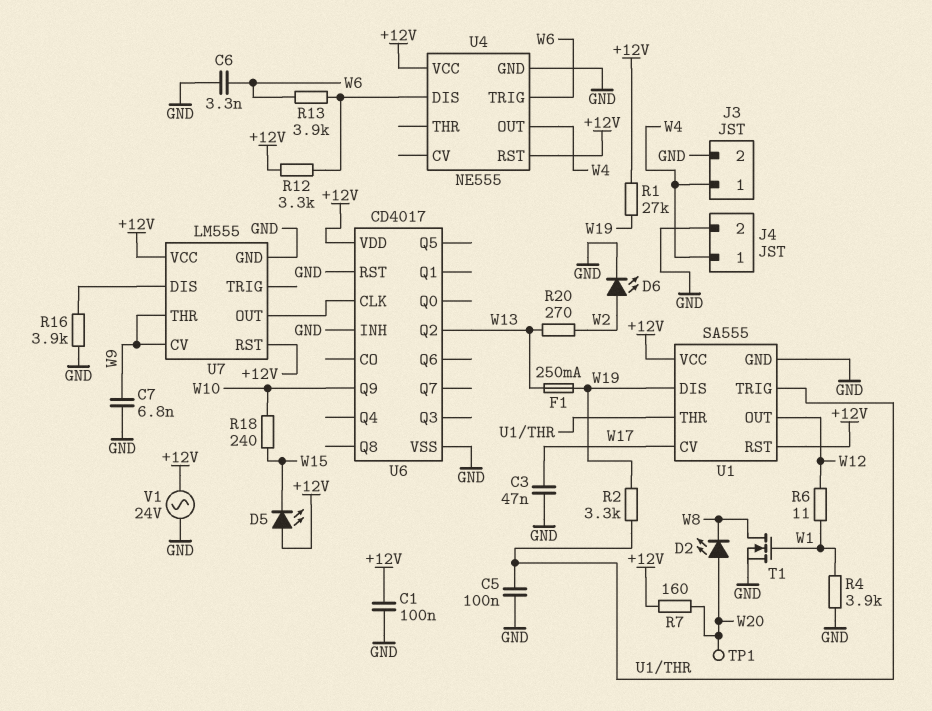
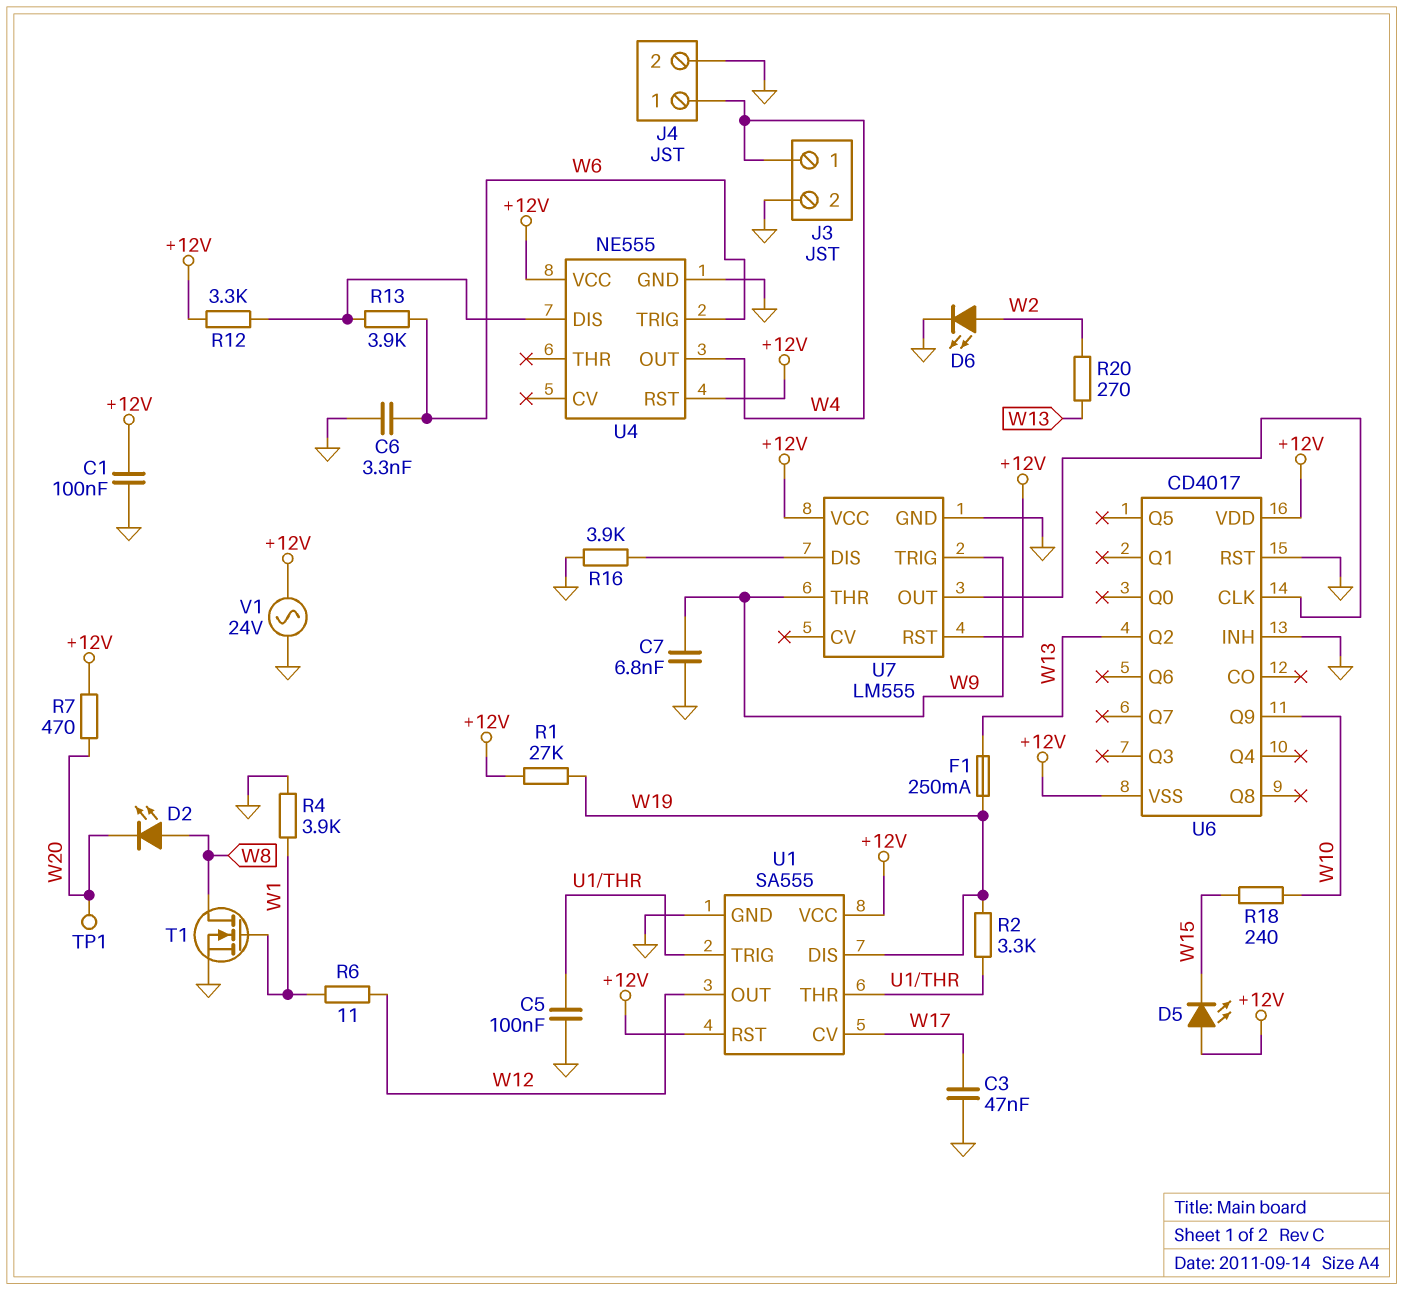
D2: LED (A W20, K W8) -> LED (A W8, K W20)
R7: 160 (+12V, W20) -> 470 (+12V, W20)
U6 pin VSS: GND -> +12V
U7 pin CV: W9 -> none
U7 pin TRIG: none -> W9

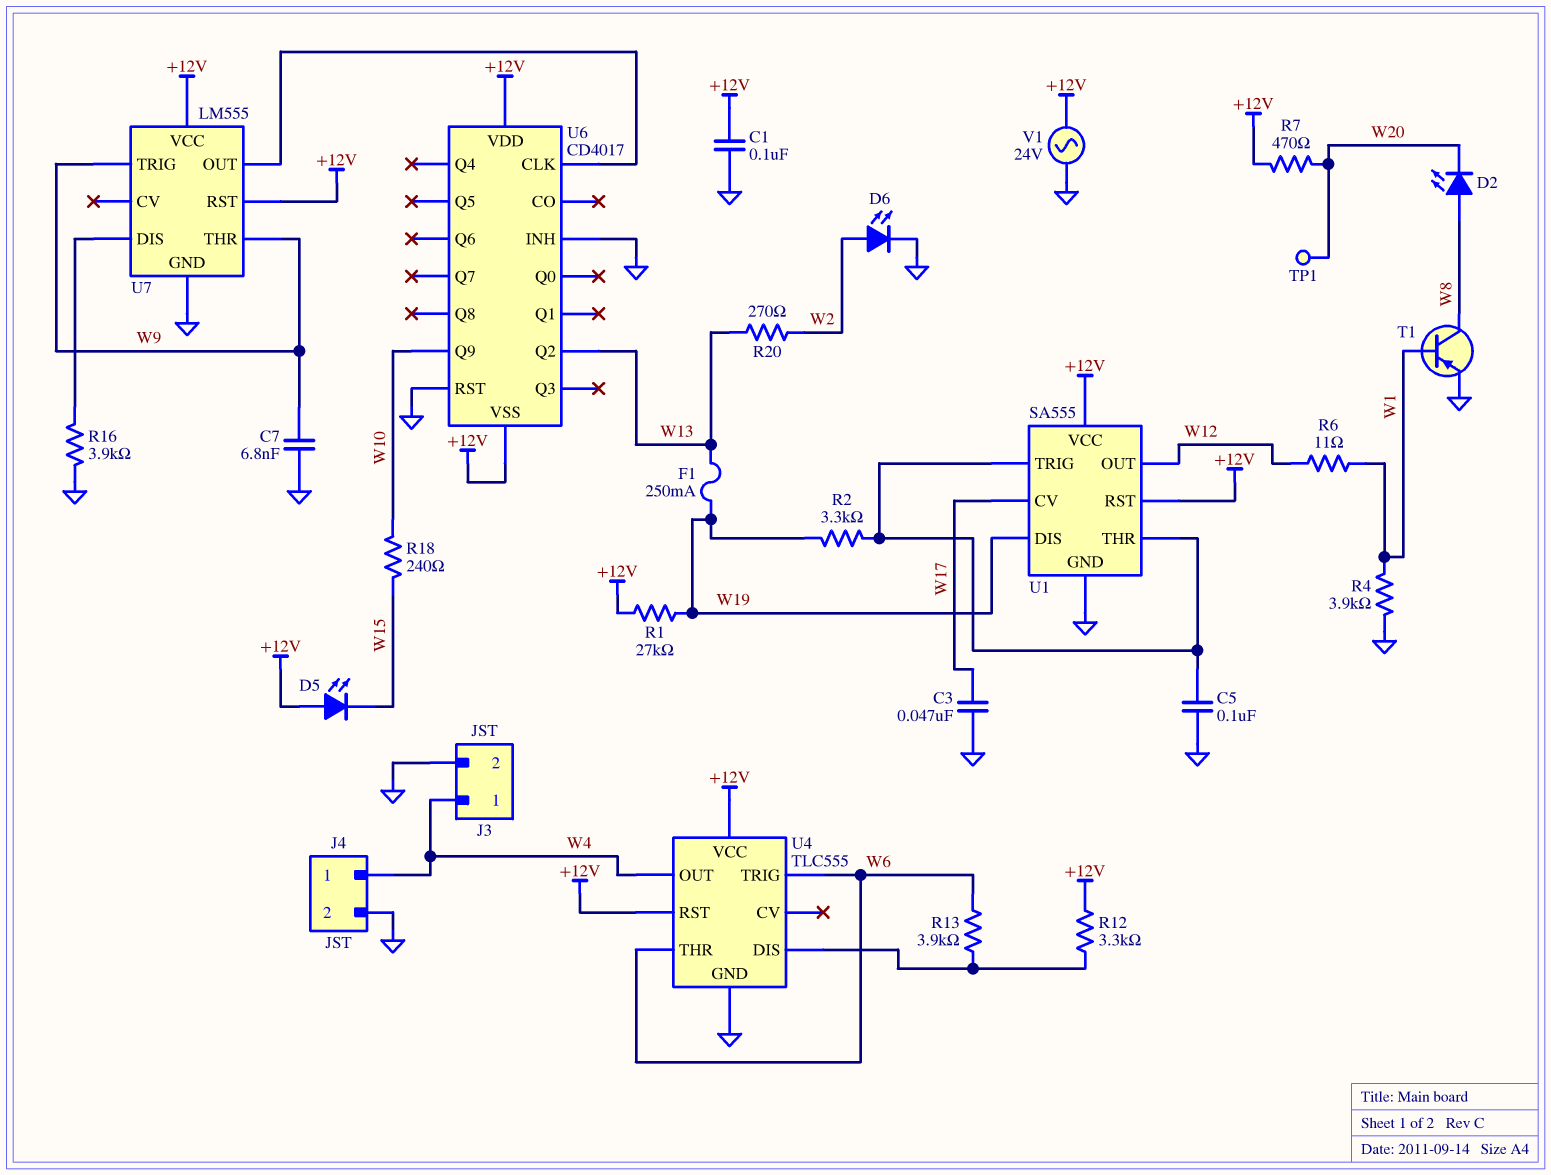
C6: 3.3nF (GND, W6) -> none
T1: NMOS (G W1, D W8, S GND) -> PNP (B W1, C W8, E GND)
U4: NE555 -> TLC555
U4 pin THR: none -> W6

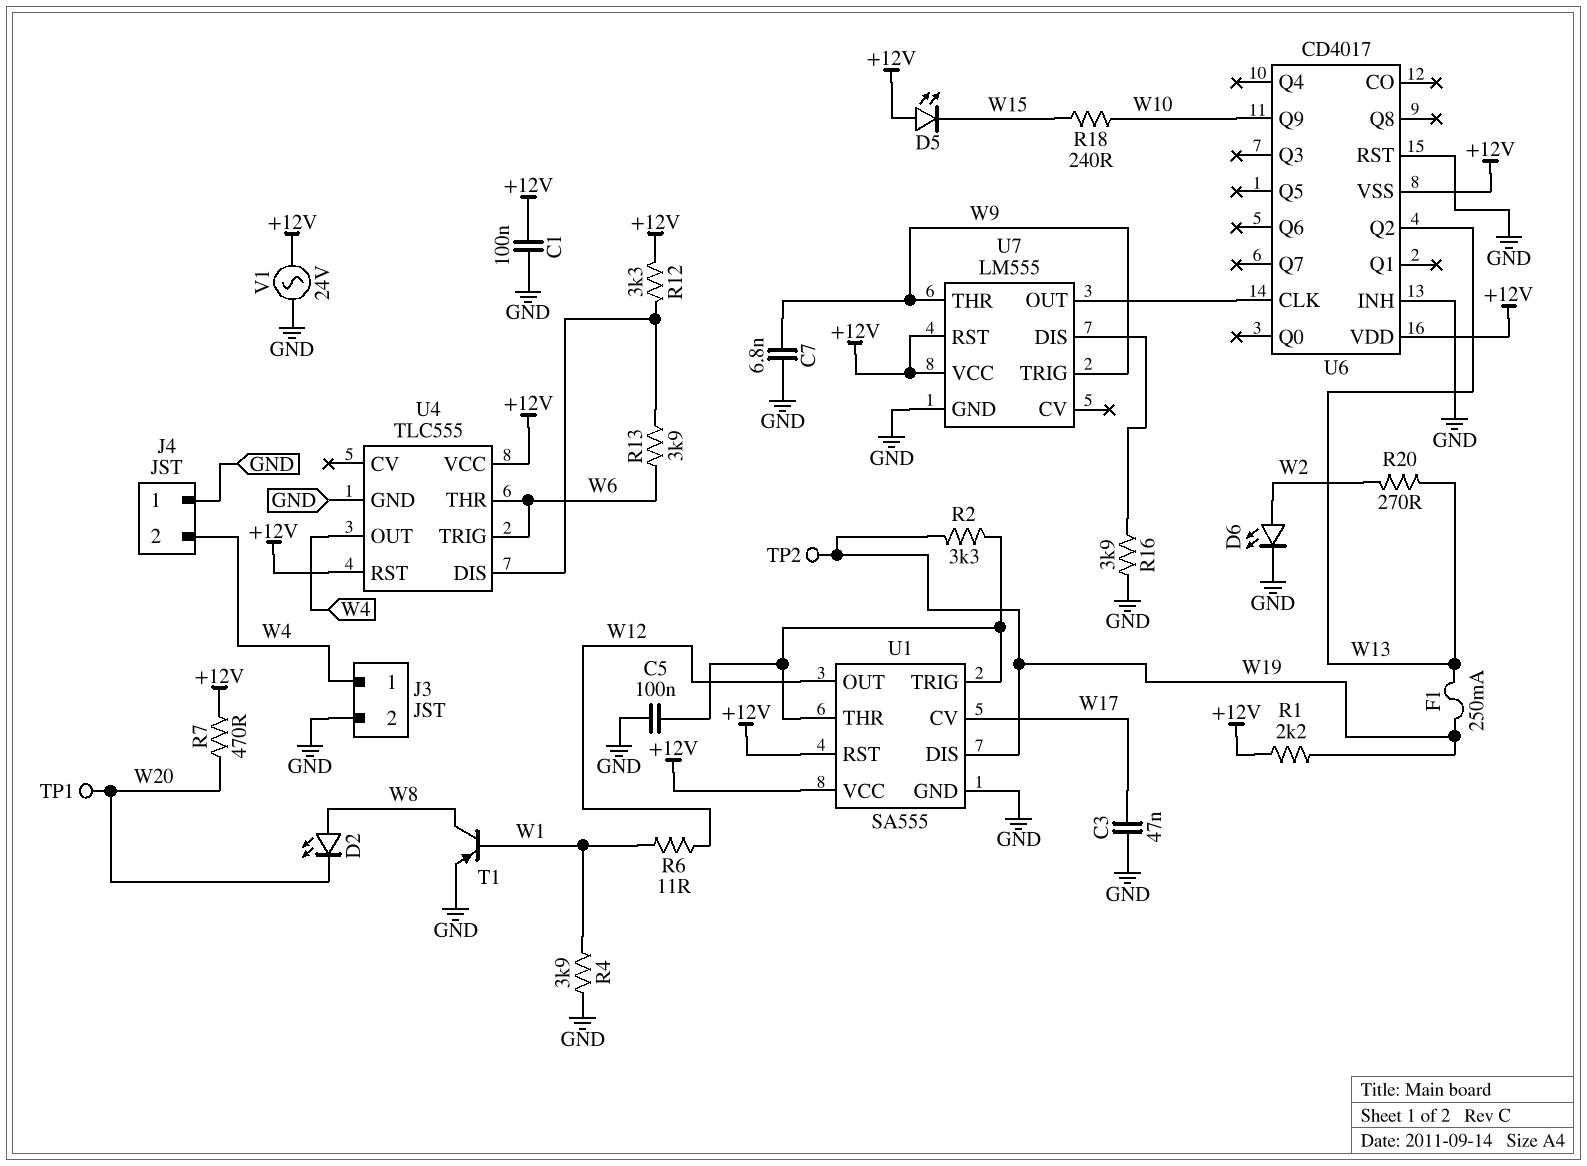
J4 pin 1: W4 -> GND
J4 pin 2: GND -> W4
R1: 27k (+12V, W19) -> 2.2k (+12V, W19)
TP2: none -> test point (W19)

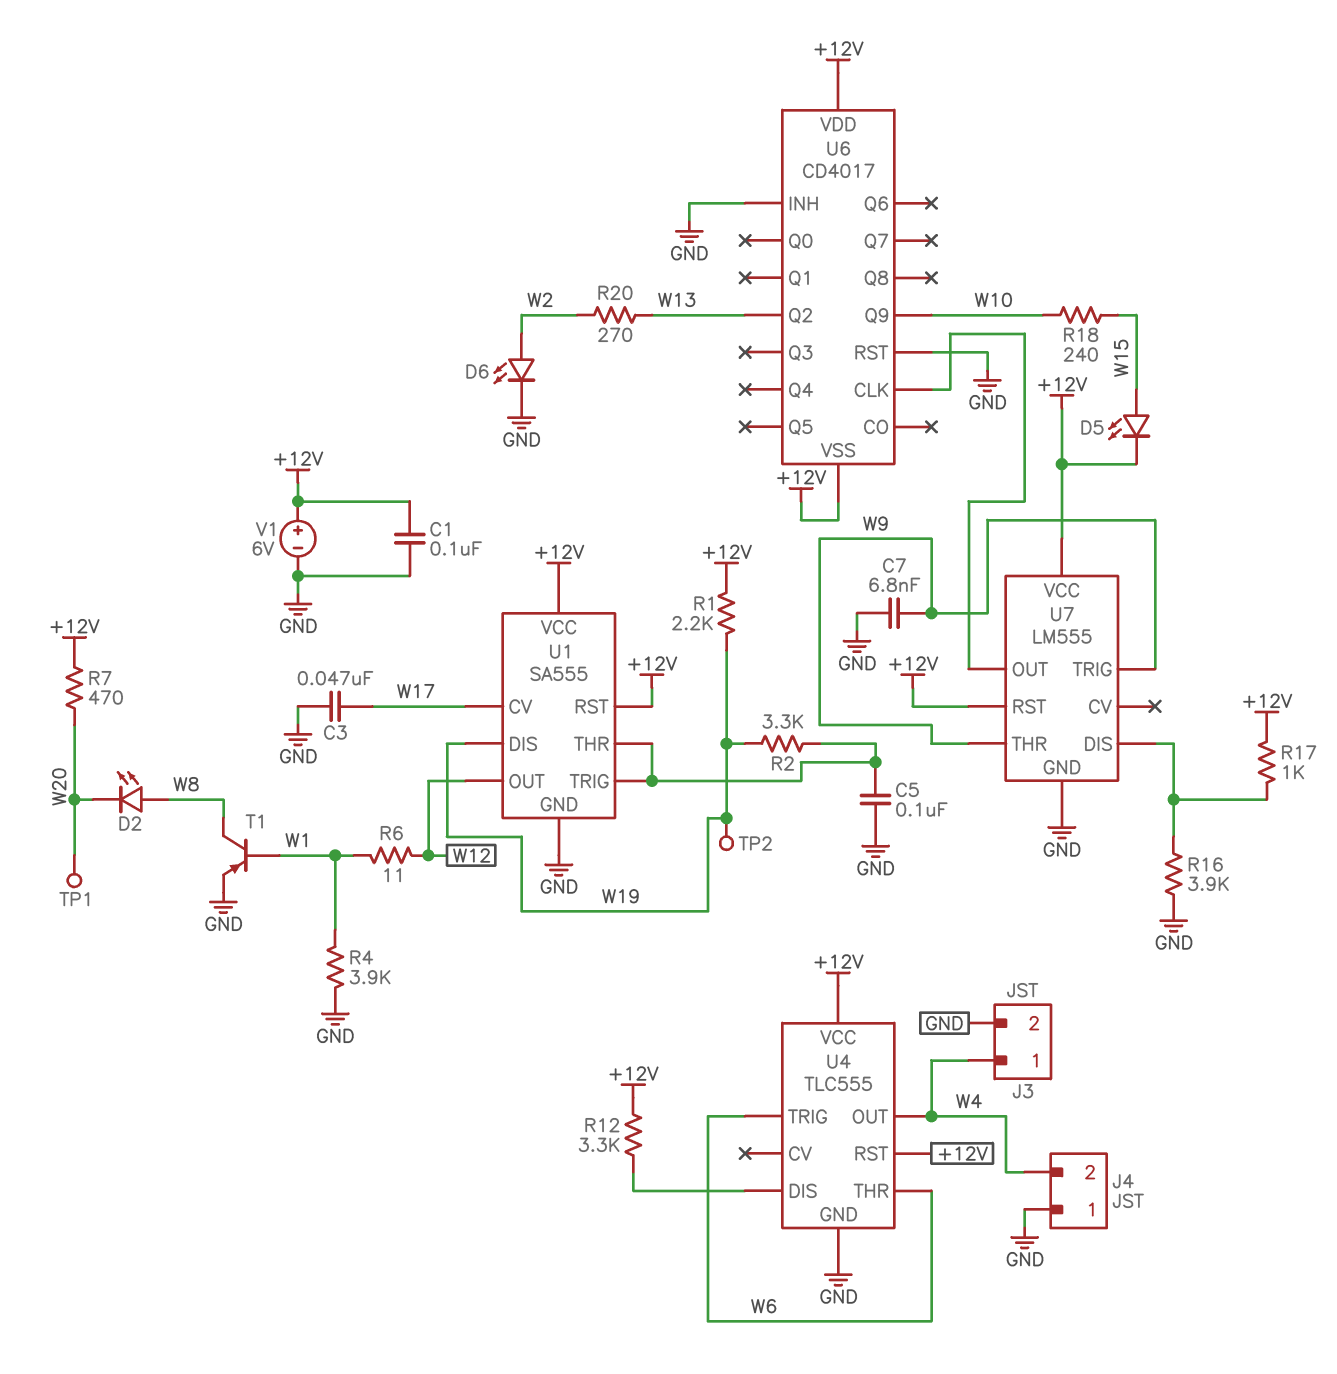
D5: LED (A +12V, K W15) -> LED (A W15, K +12V)
F1: 250mA (W13, W19) -> none
R13: 3.9k (U4/DIS, W6) -> none
R17: none -> 1k (+12V, U7/DIS)
V1: AC 24V (+12V, GND) -> 6V (plus +12V, minus GND)

